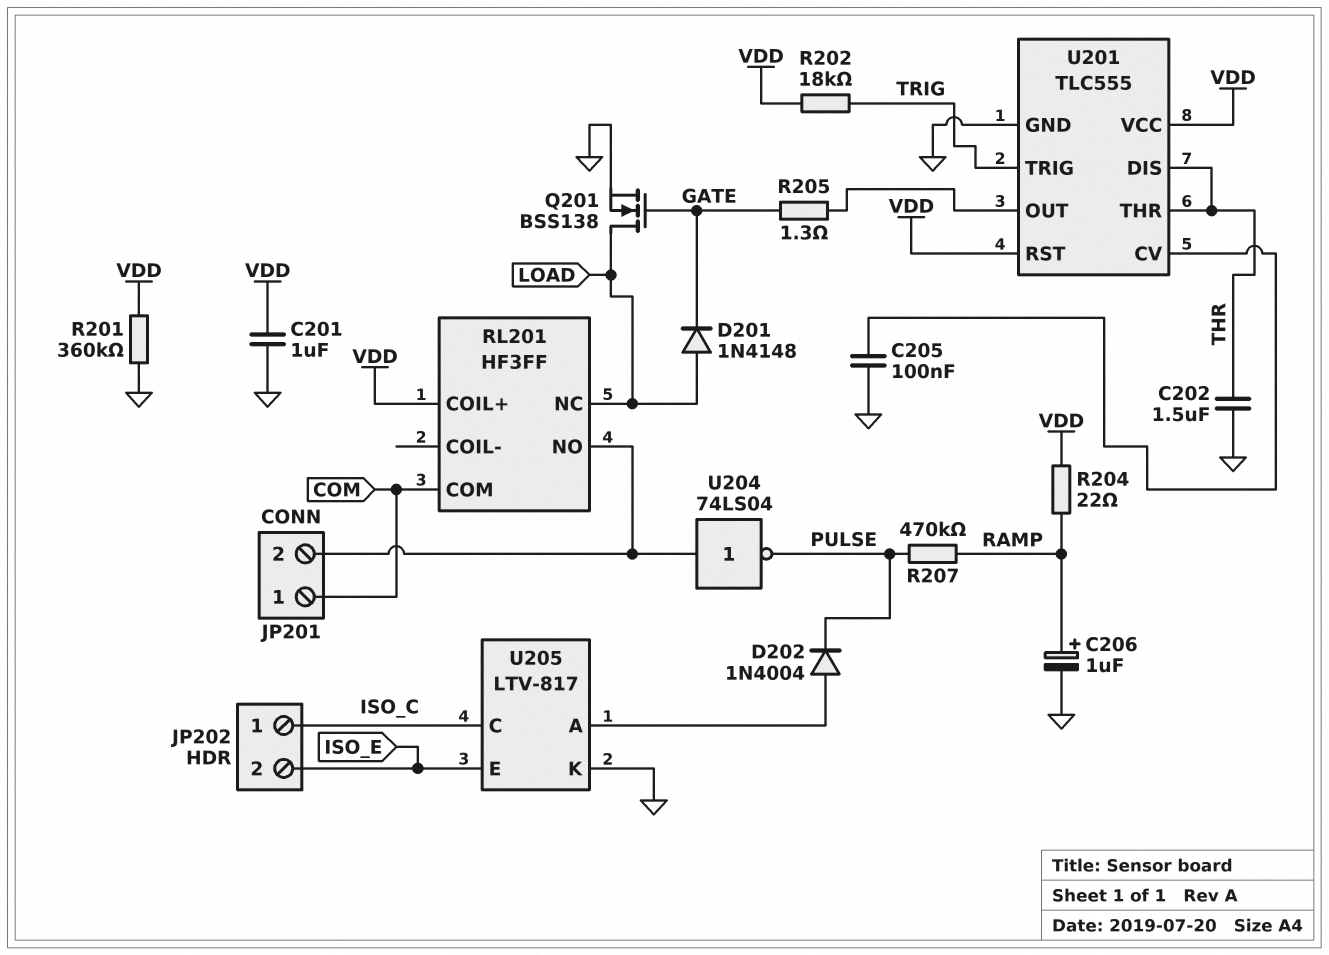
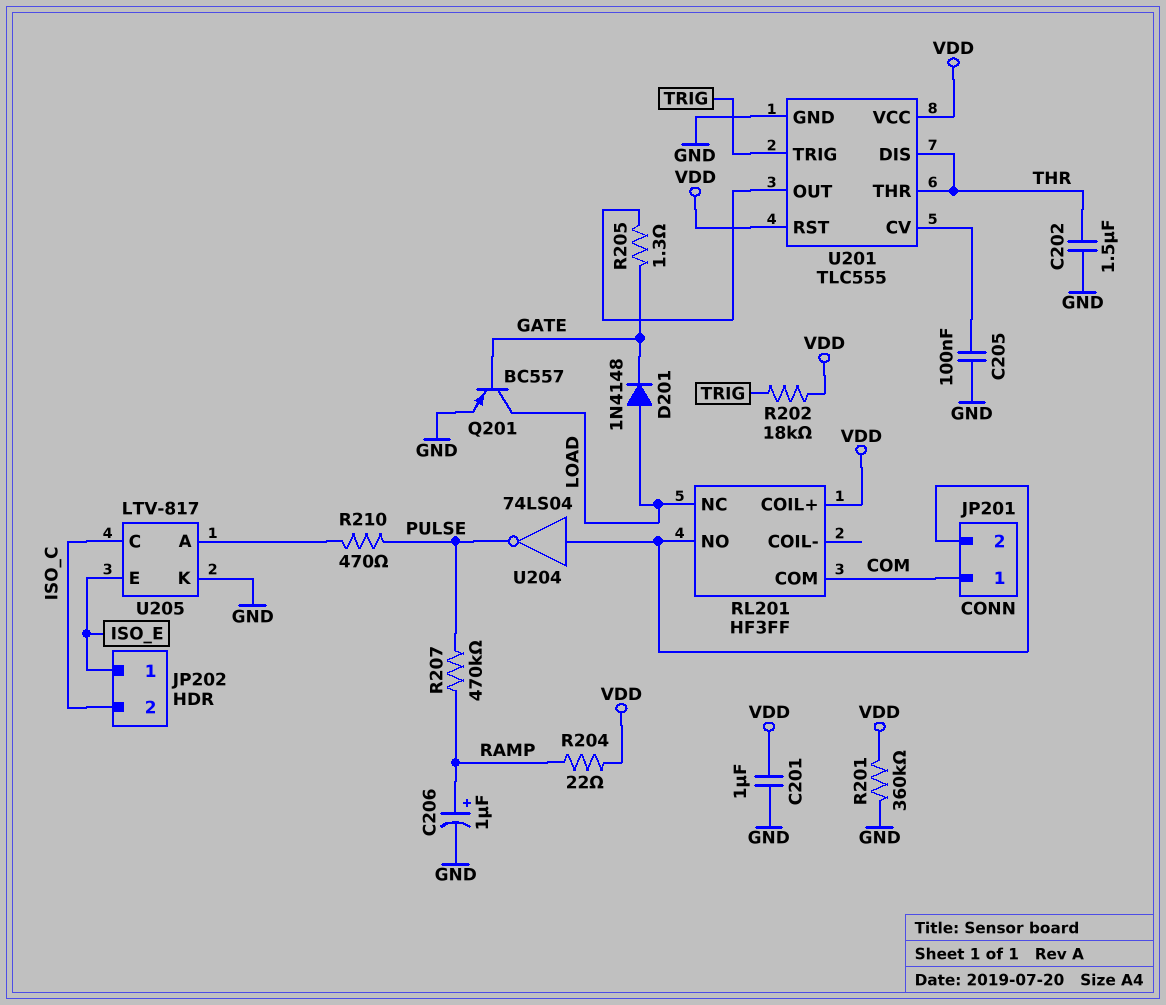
D202: diode 1N4004 (A U205/A, K PULSE) -> none
JP202 pin 1: ISO_C -> ISO_E
JP202 pin 2: ISO_E -> ISO_C
Q201: NMOS BSS138 (G GATE, D LOAD, S GND) -> PNP BC557 (B GATE, C LOAD, E GND)
R210: none -> 470 (PULSE, U205/A)

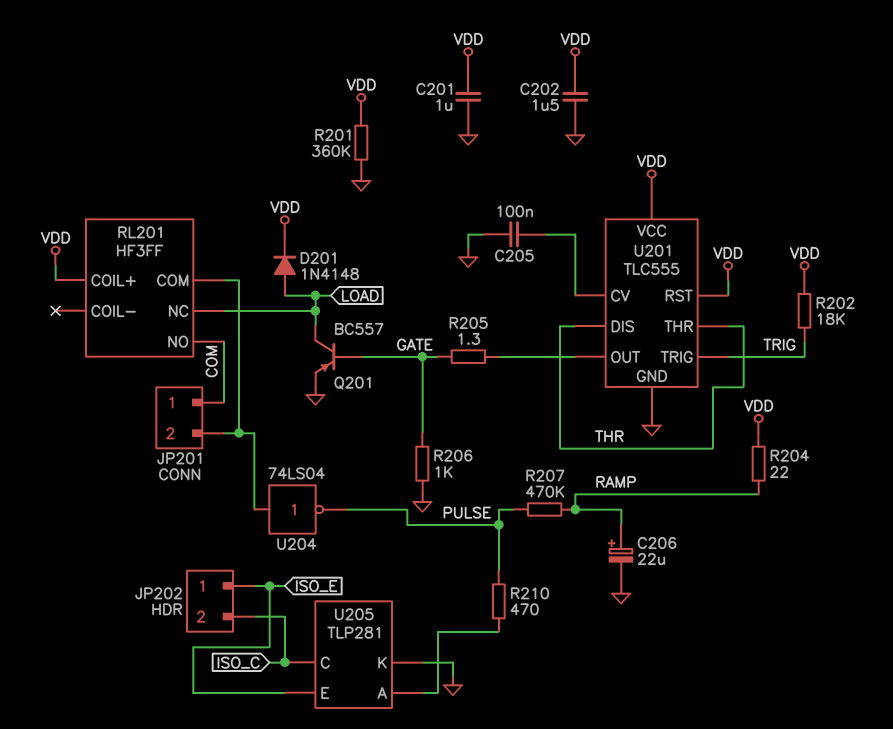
C202: 1.5uF (GND, THR) -> 1.5uF (GND, VDD)
C206: 1uF (plus RAMP, minus GND) -> 22uF (plus RAMP, minus GND)
D201: diode 1N4148 (A LOAD, K GATE) -> diode 1N4148 (A LOAD, K VDD)
R206: none -> 1k (GATE, GND)
RL201 pin COM: COM -> JP201/2
RL201 pin NO: JP201/2 -> COM
U205: LTV-817 -> TLP281

